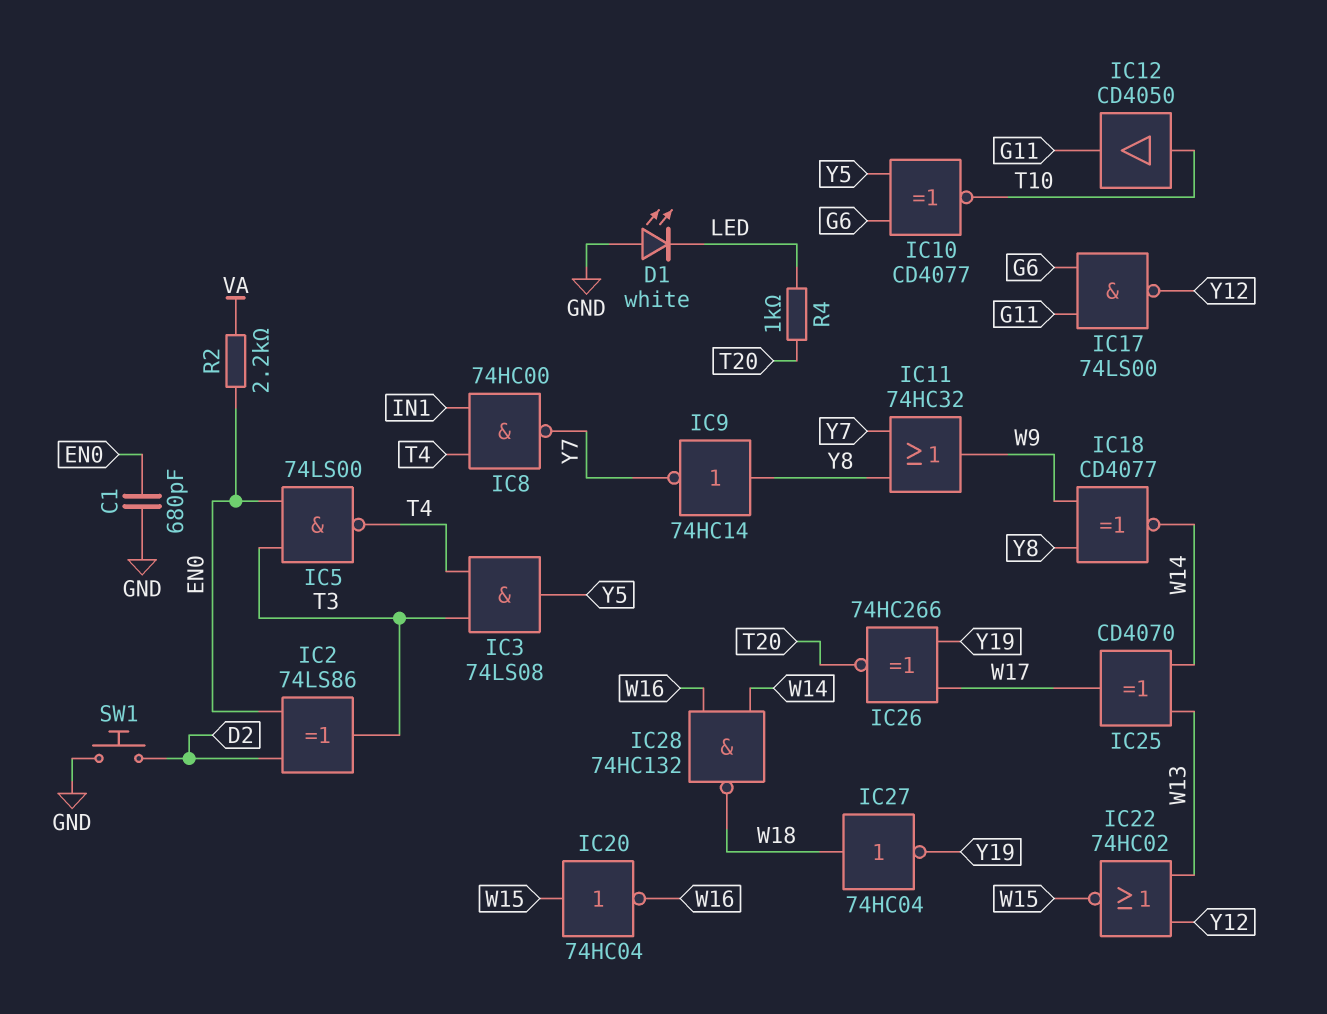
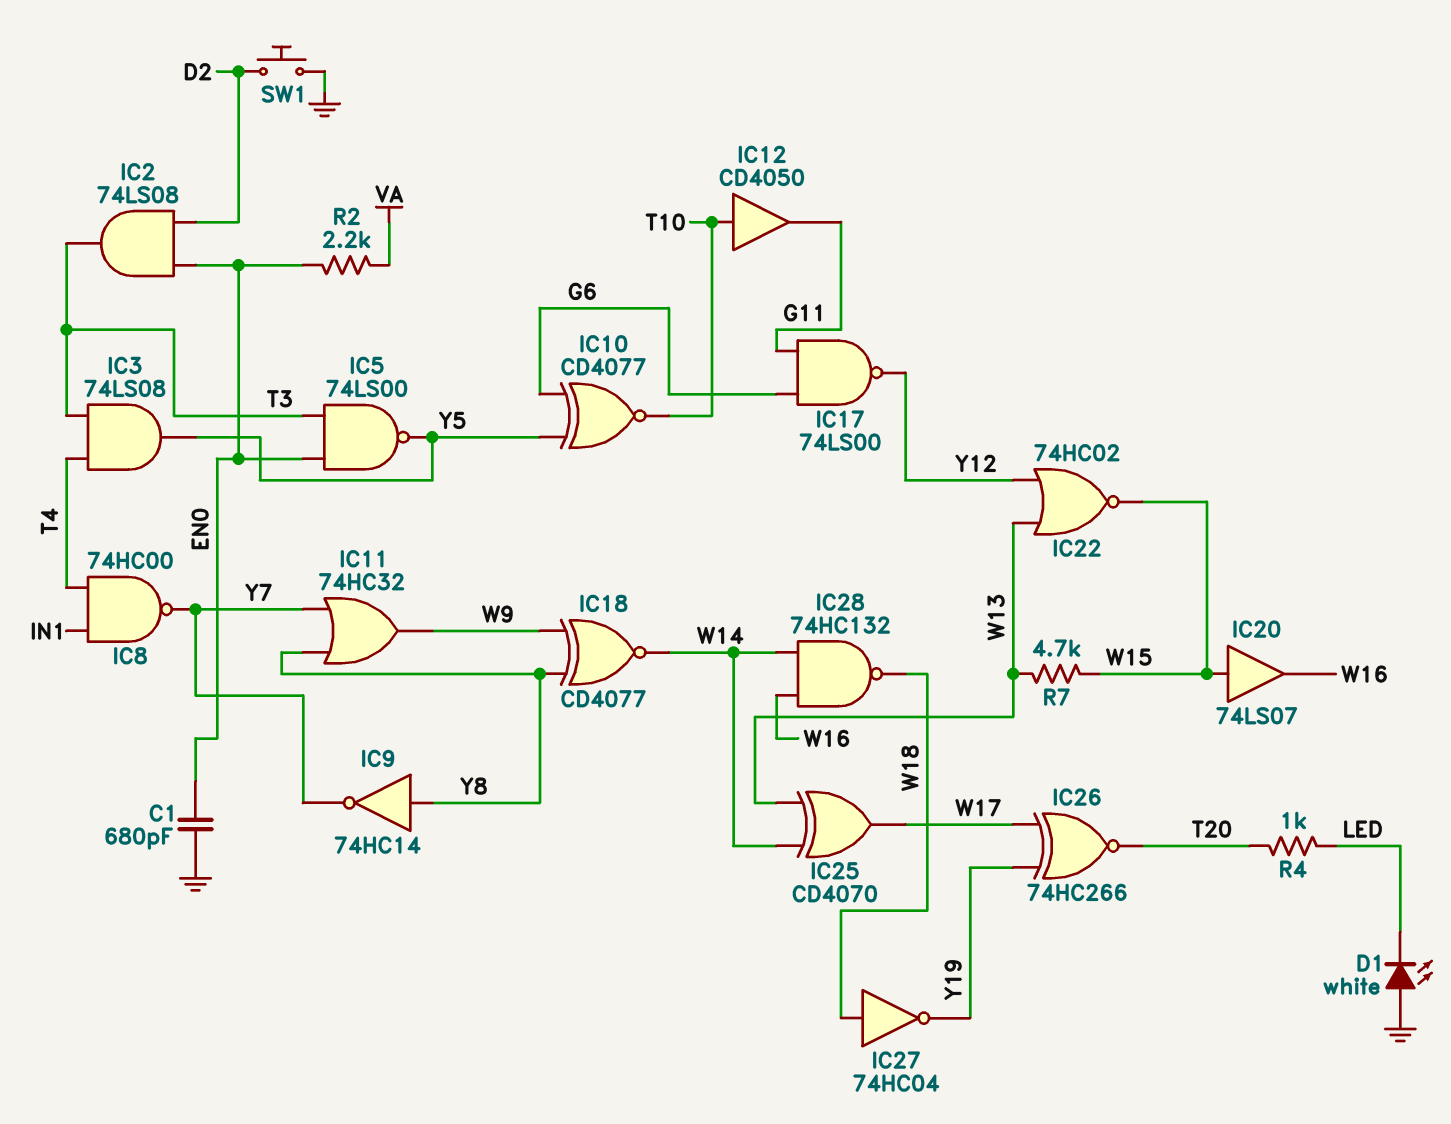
IC2: XOR 74LS86 (in D2, in EN0, out T3) -> AND 74LS08 (in D2, in EN0, out T3)
IC5: NAND 74LS00 (in EN0, in T3, out T4) -> NAND 74LS00 (in EN0, in T3, out Y5)
IC20: NOT 74HC04 (in W15, out W16) -> buffer 74LS07 (in W15, out W16)
R7: none -> 4.7k (W13, W15)

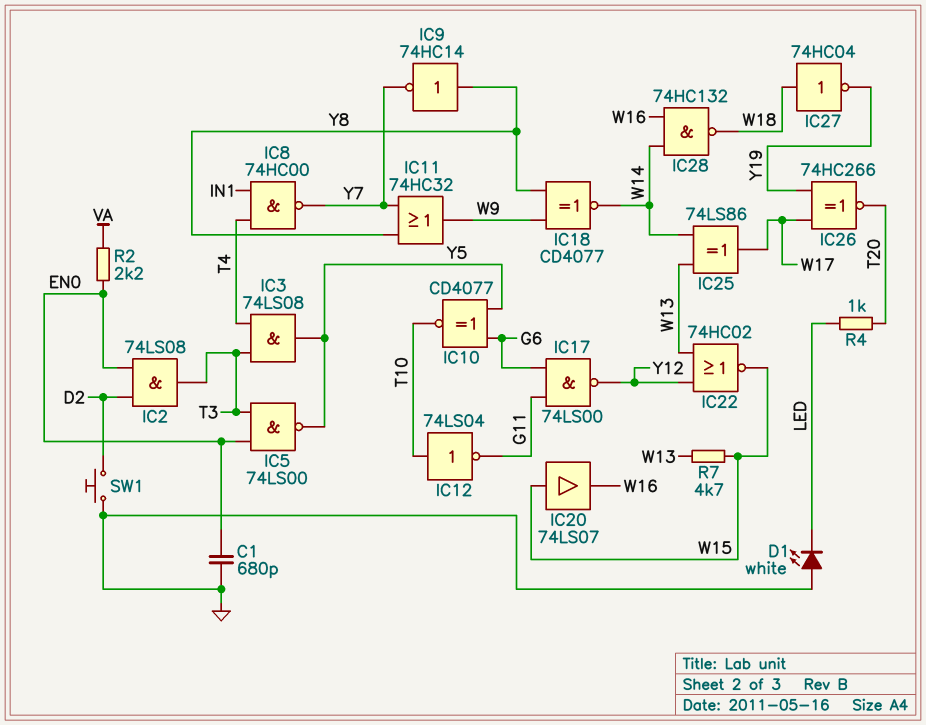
IC12: buffer CD4050 (in T10, out G11) -> NOT 74LS04 (in T10, out G11)
IC25: XOR CD4070 (in W13, in W14, out W17) -> XOR 74LS86 (in W13, in W14, out W17)

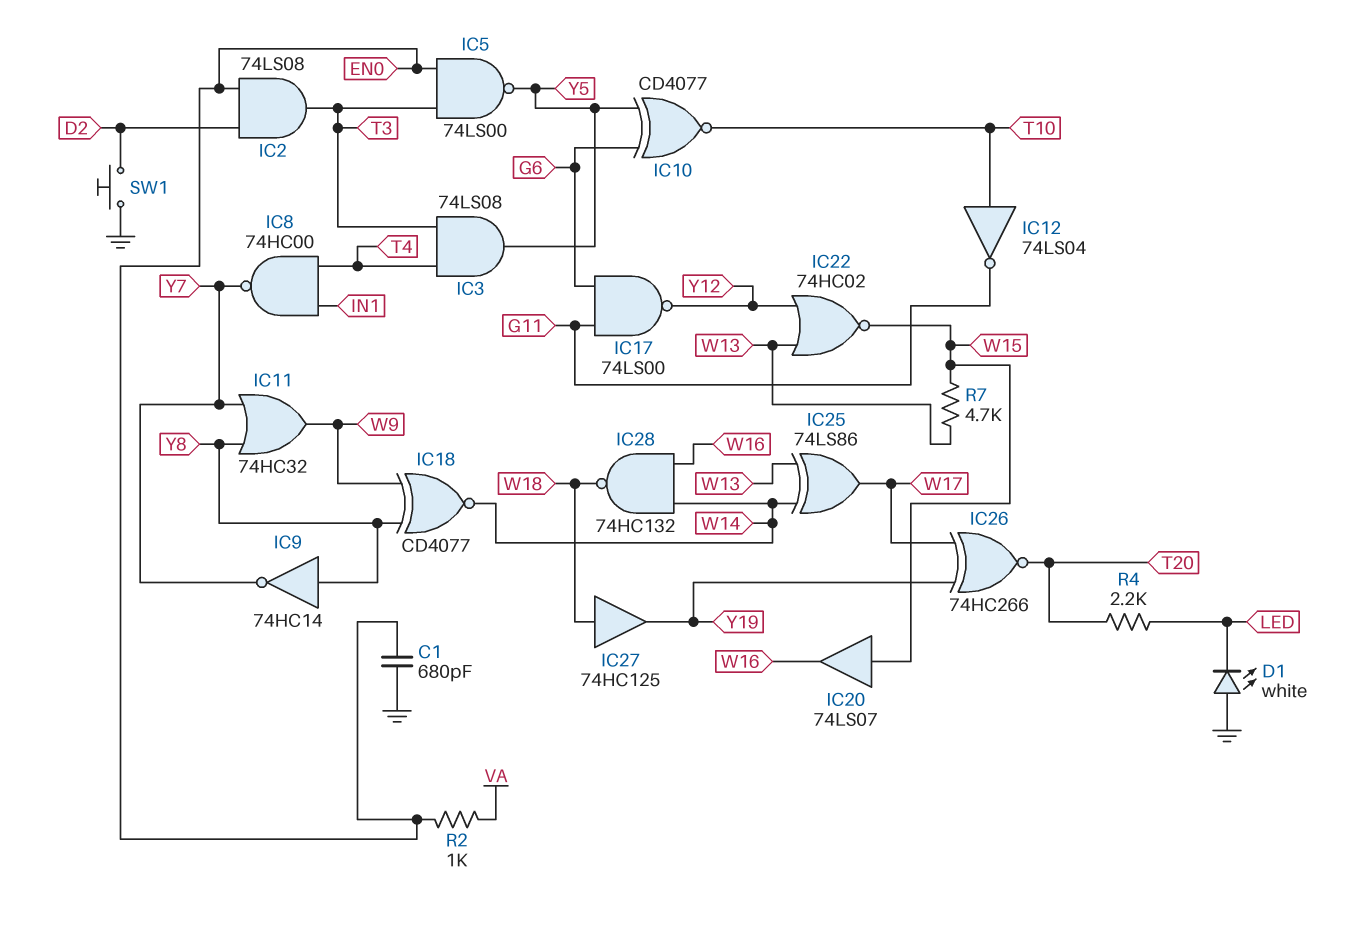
IC27: NOT 74HC04 (in W18, out Y19) -> buffer 74HC125 (in W18, out Y19)
R2: 2.2k (EN0, VA) -> 1k (EN0, VA)
R4: 1k (LED, T20) -> 2.2k (LED, T20)

